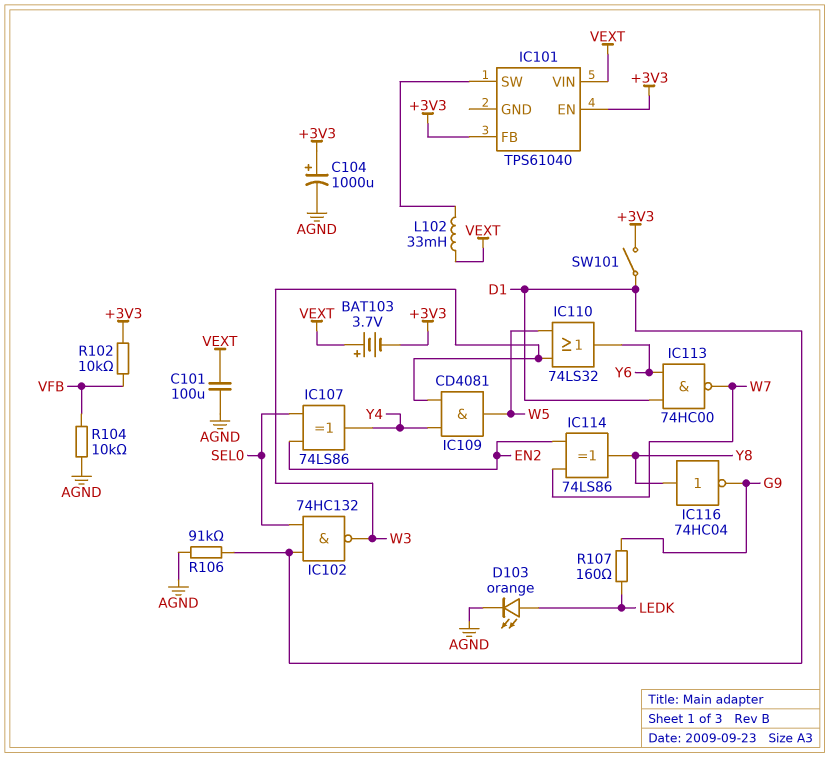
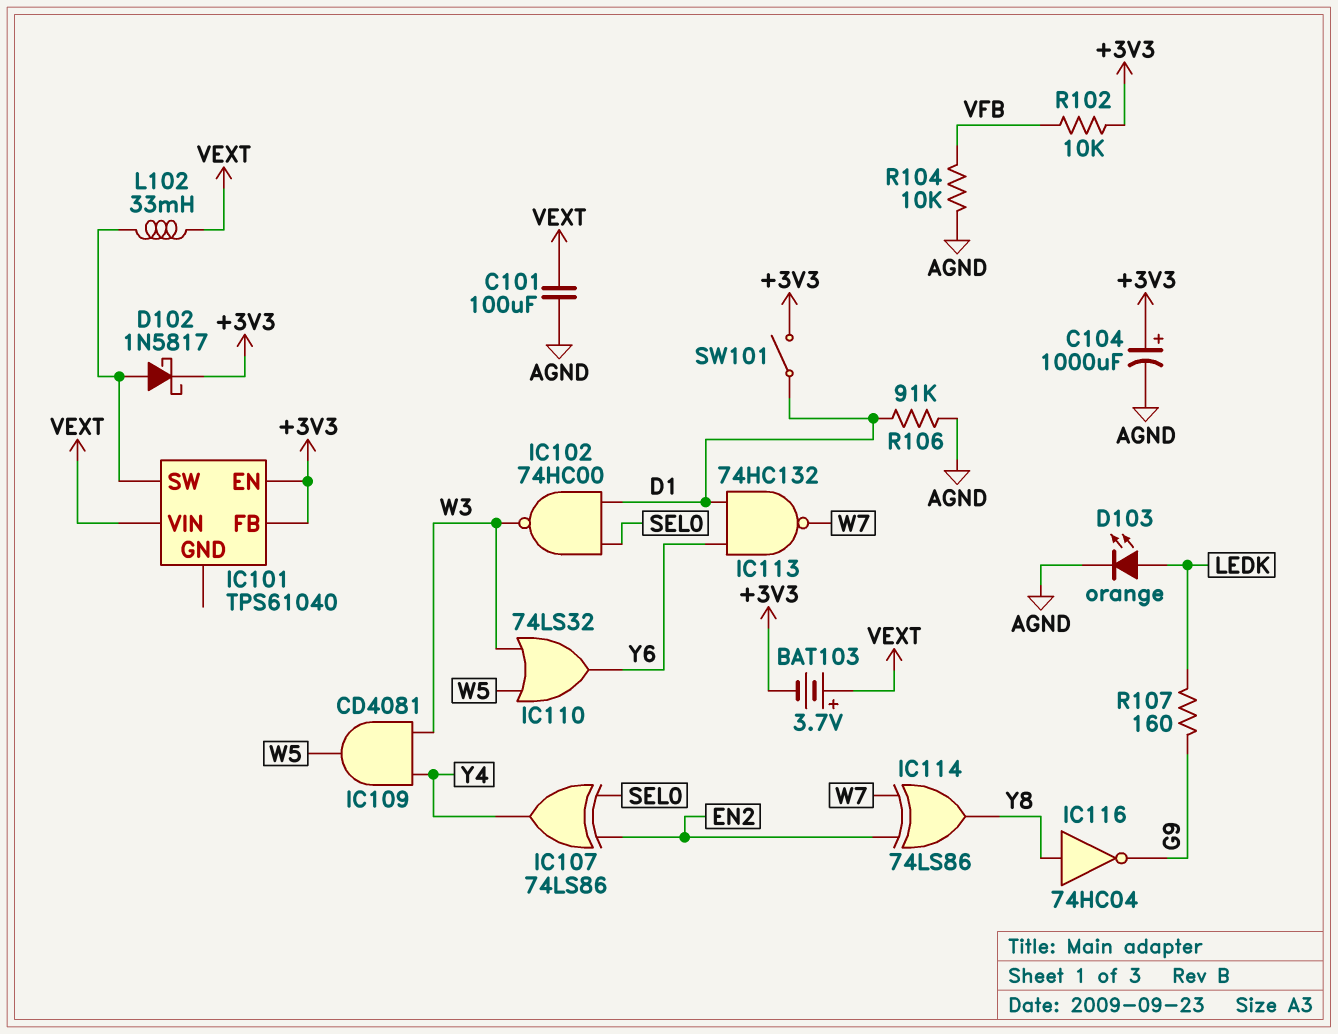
D102: none -> schottky 1N5817 (A IC101/SW, K +3V3)
IC102: NAND 74HC132 (in D1, in SEL0, out W3) -> NAND 74HC00 (in D1, in SEL0, out W3)
IC113: NAND 74HC00 (in D1, in Y6, out W7) -> NAND 74HC132 (in D1, in Y6, out W7)

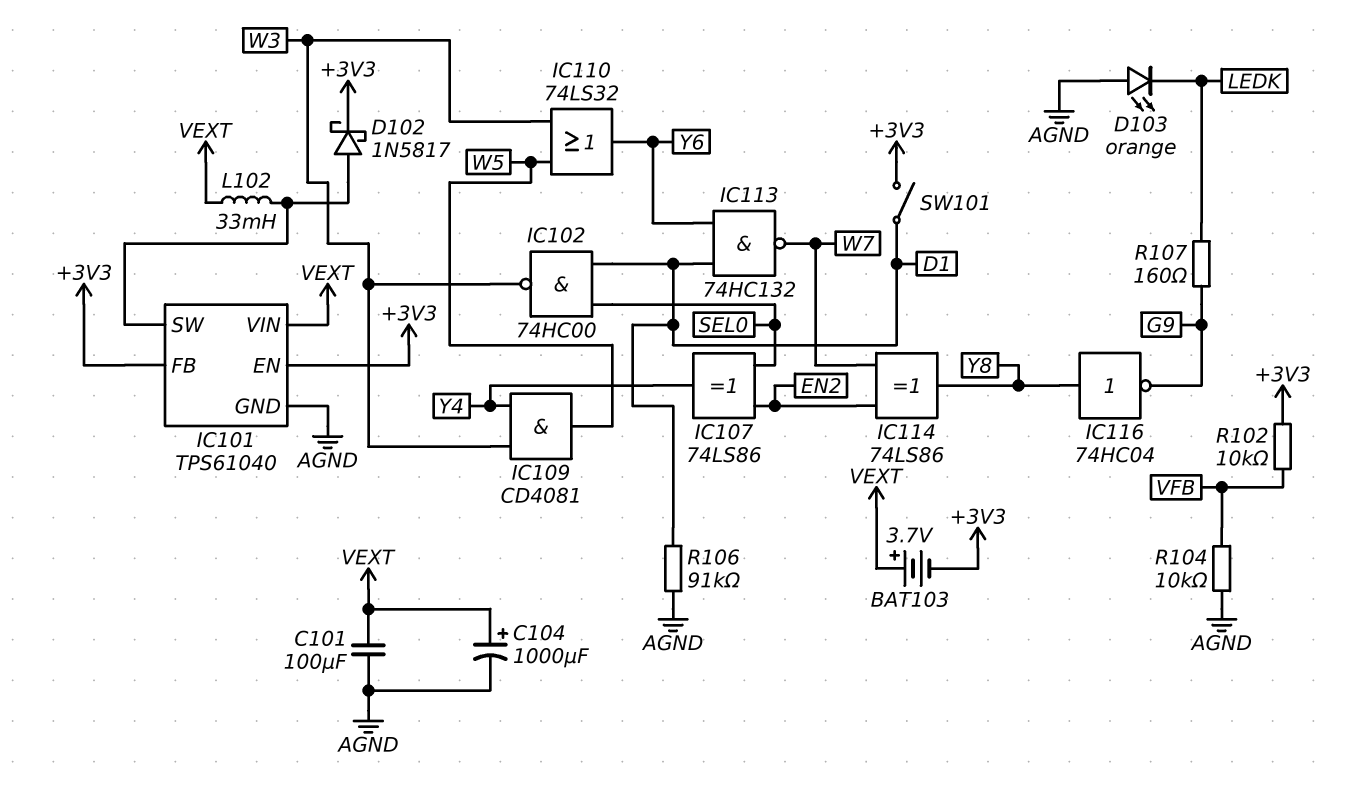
C104: 1000uF (plus +3V3, minus AGND) -> 1000uF (plus VEXT, minus AGND)
D103: LED orange (A LEDK, K AGND) -> LED orange (A AGND, K LEDK)
IC101 pin GND: none -> AGND

